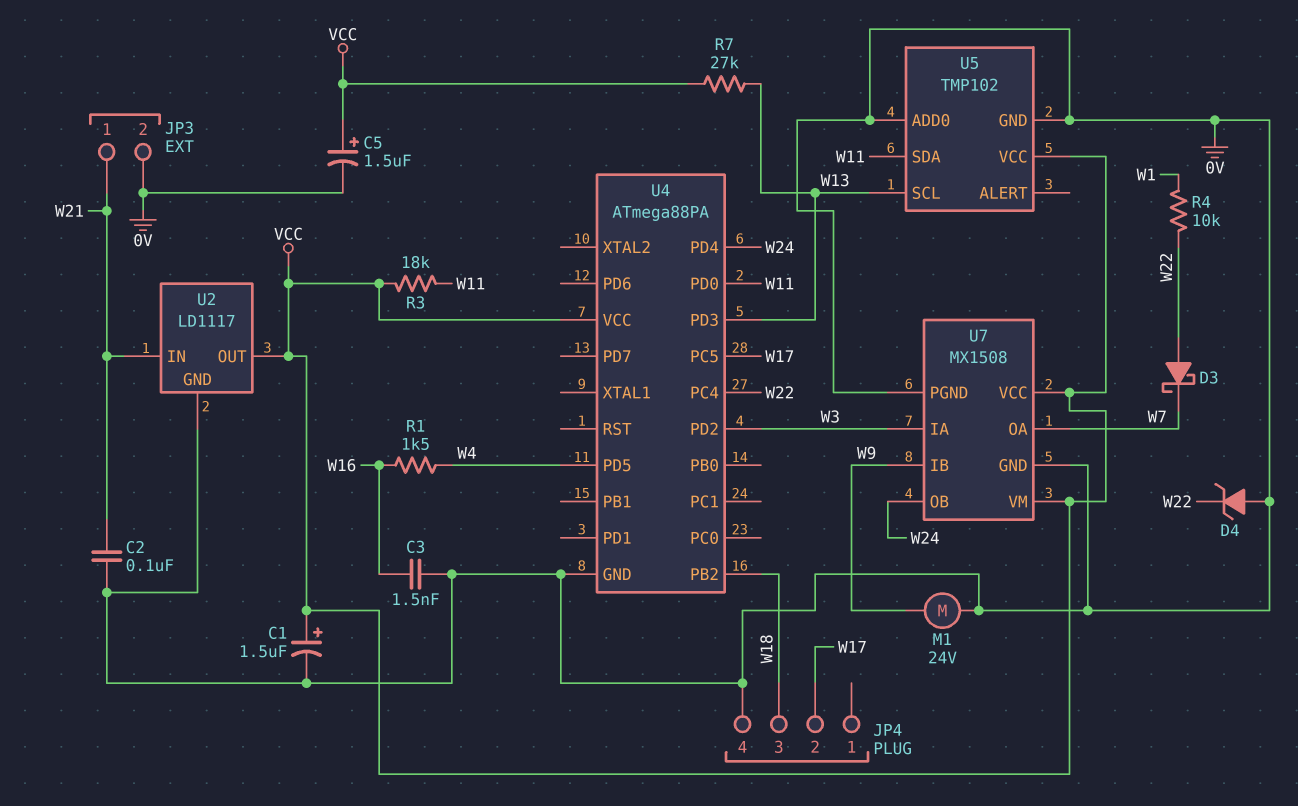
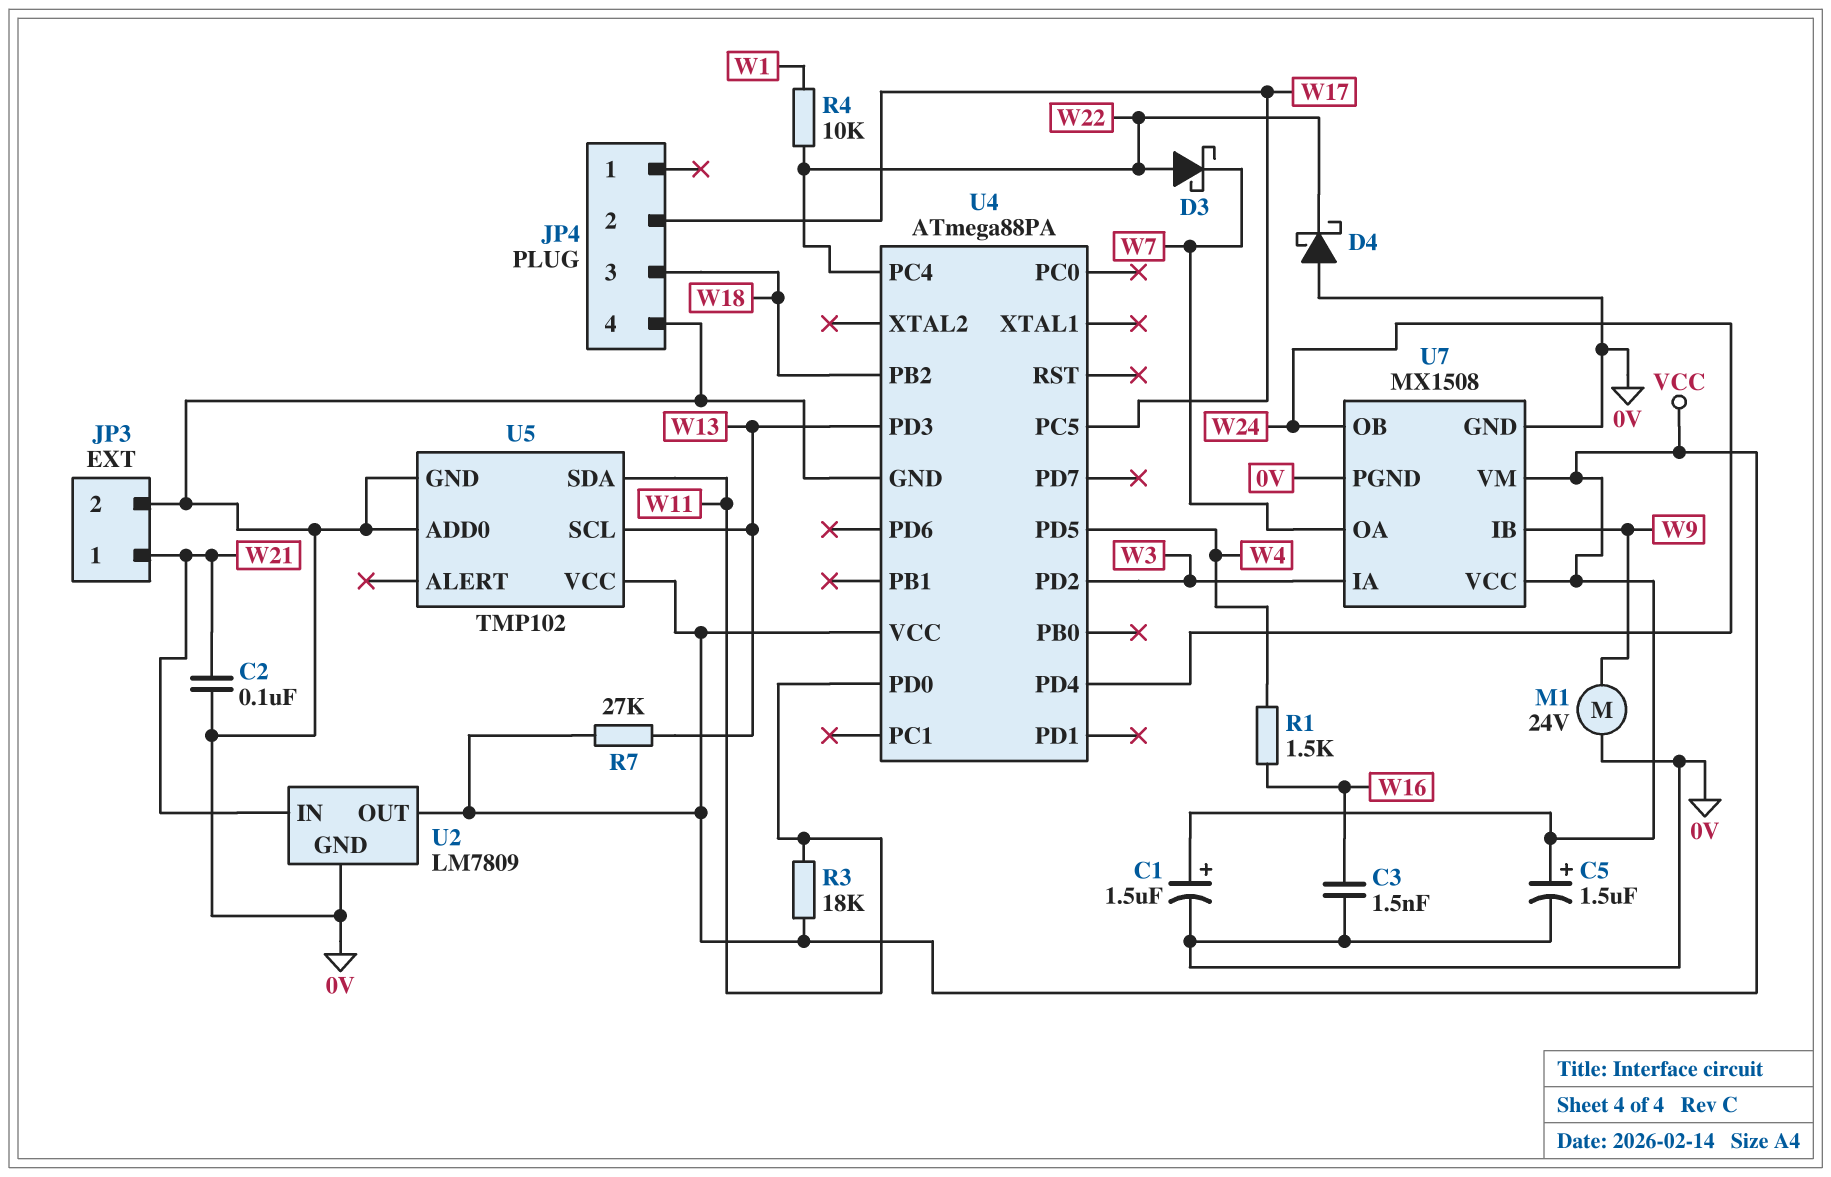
D4: zener (A 0V, K W22) -> schottky (A 0V, K W22)
U2: LD1117 -> LM7809

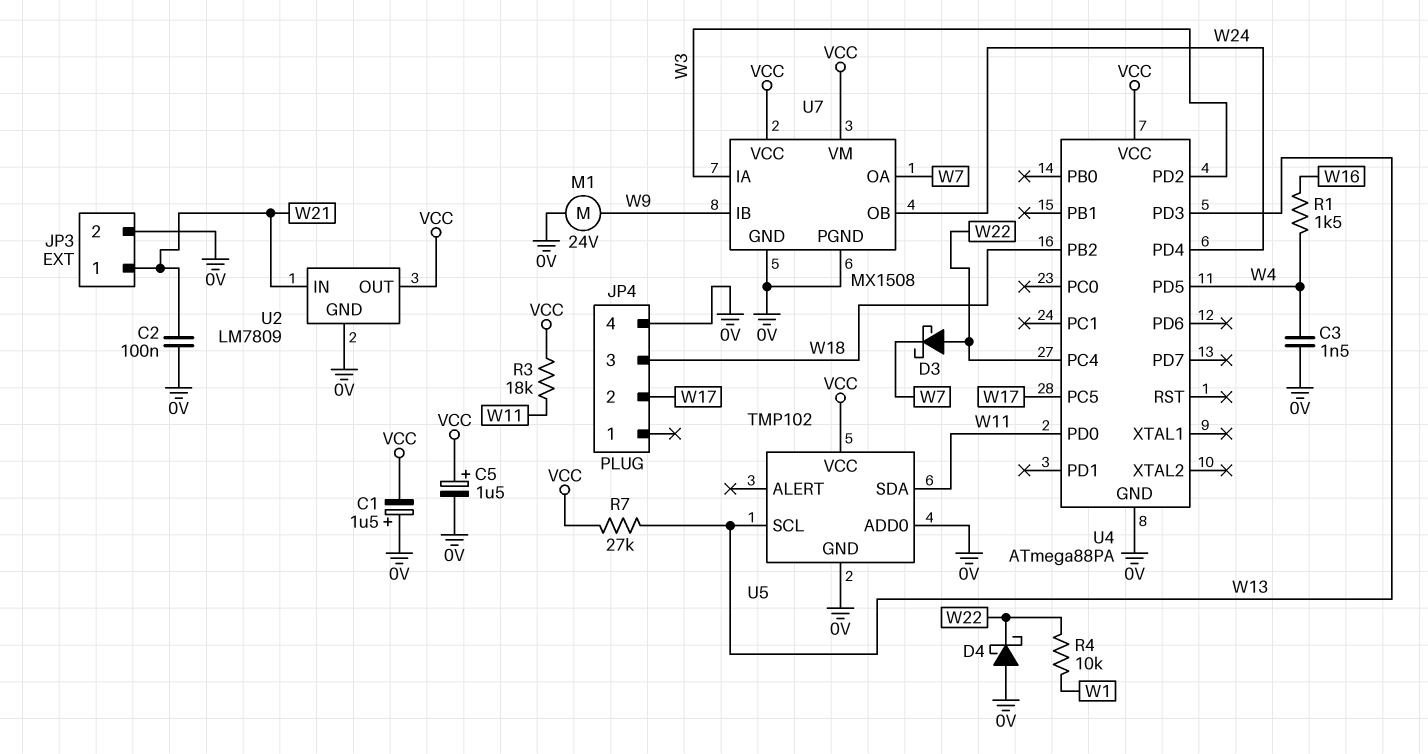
C1: 1.5uF (plus VCC, minus 0V) -> 1.5uF (plus 0V, minus VCC)
C3: 1.5nF (0V, W16) -> 1.5nF (0V, W4)

